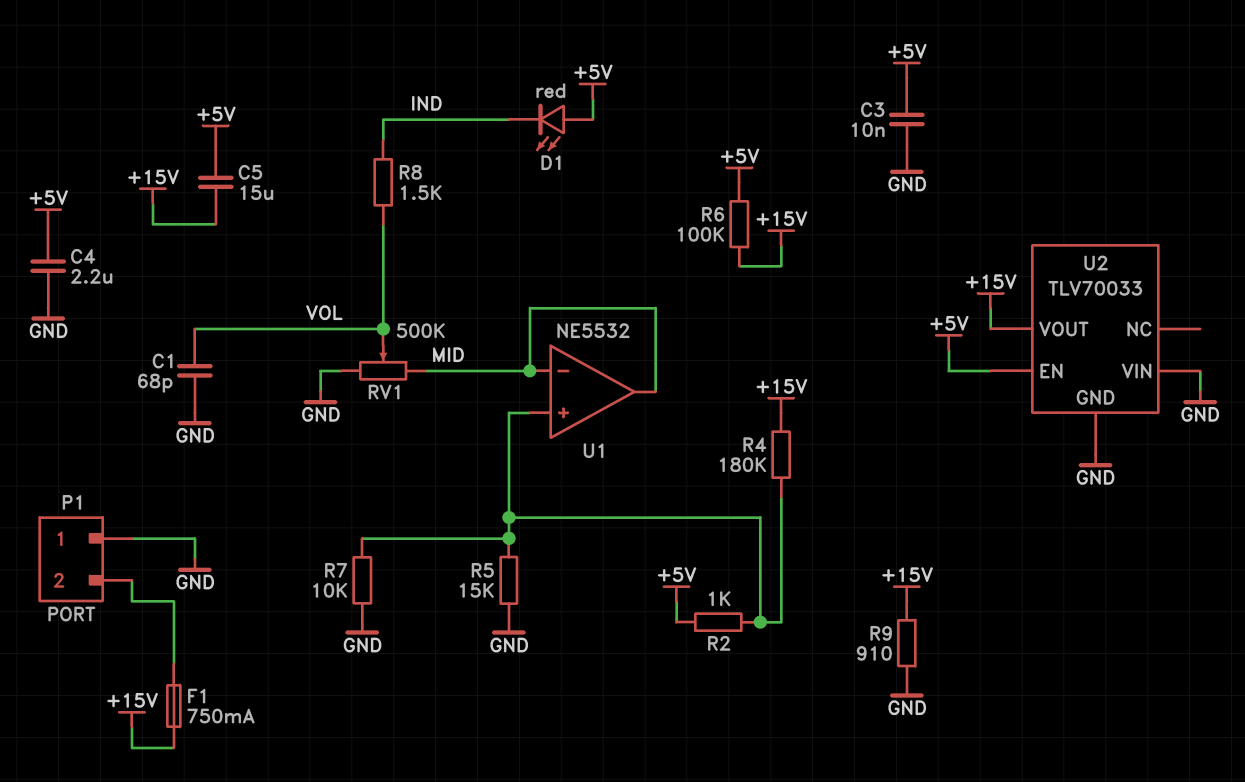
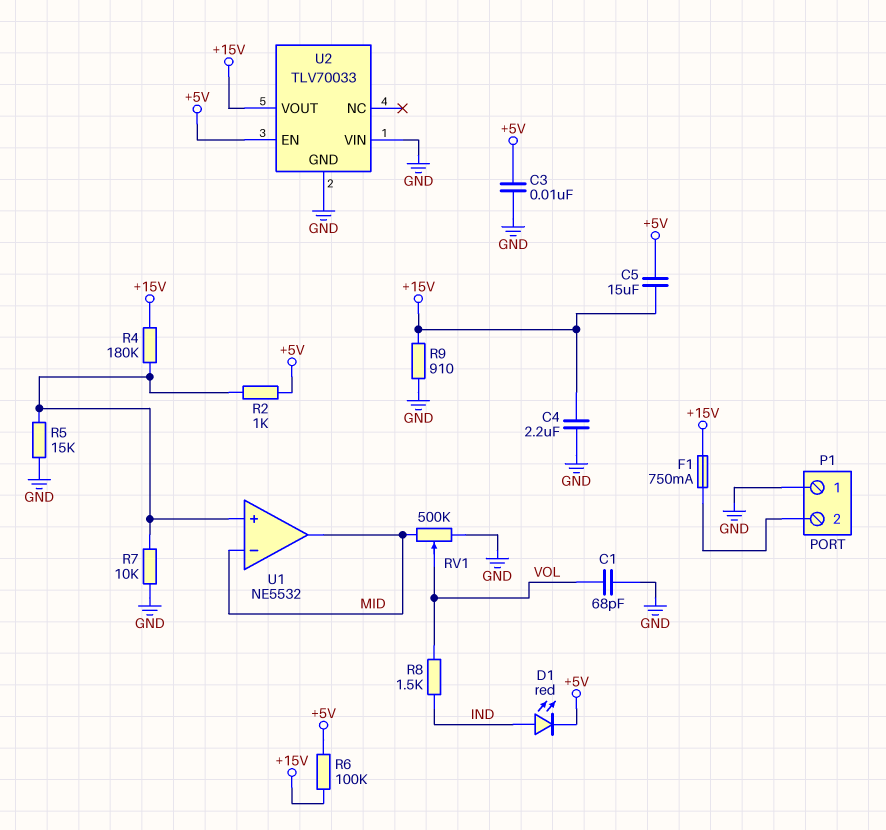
C4: 2.2uF (+5V, GND) -> 2.2uF (+15V, GND)
D1: LED red (A +5V, K IND) -> LED red (A IND, K +5V)

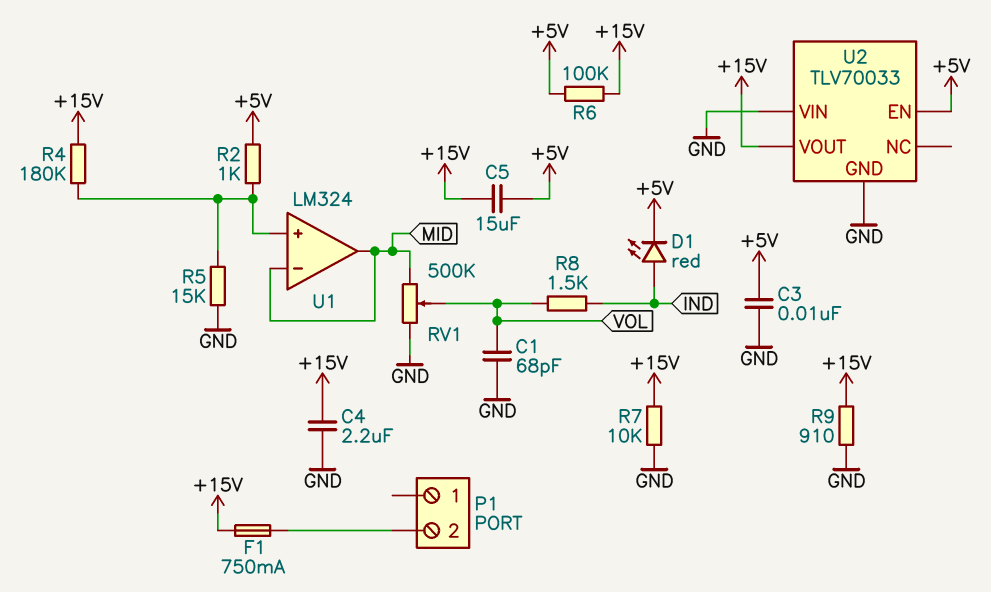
P1 pin 1: GND -> none
R7: 10k (GND, U1/in+) -> 10k (+15V, GND)
U1: NE5532 -> LM324

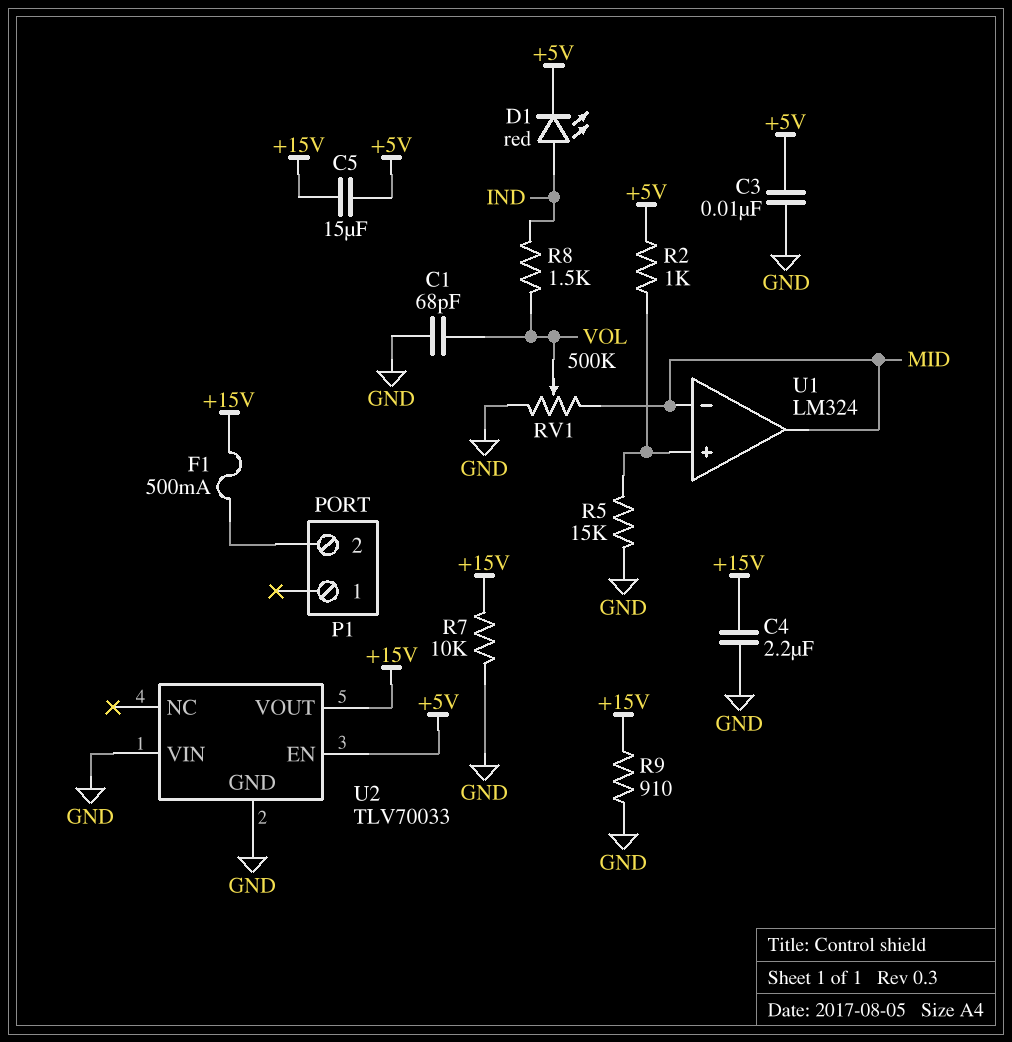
F1: 750mA (+15V, P1/2) -> 500mA (+15V, P1/2)
R4: 180k (+15V, U1/in+) -> none
R6: 100k (+5V, +15V) -> none

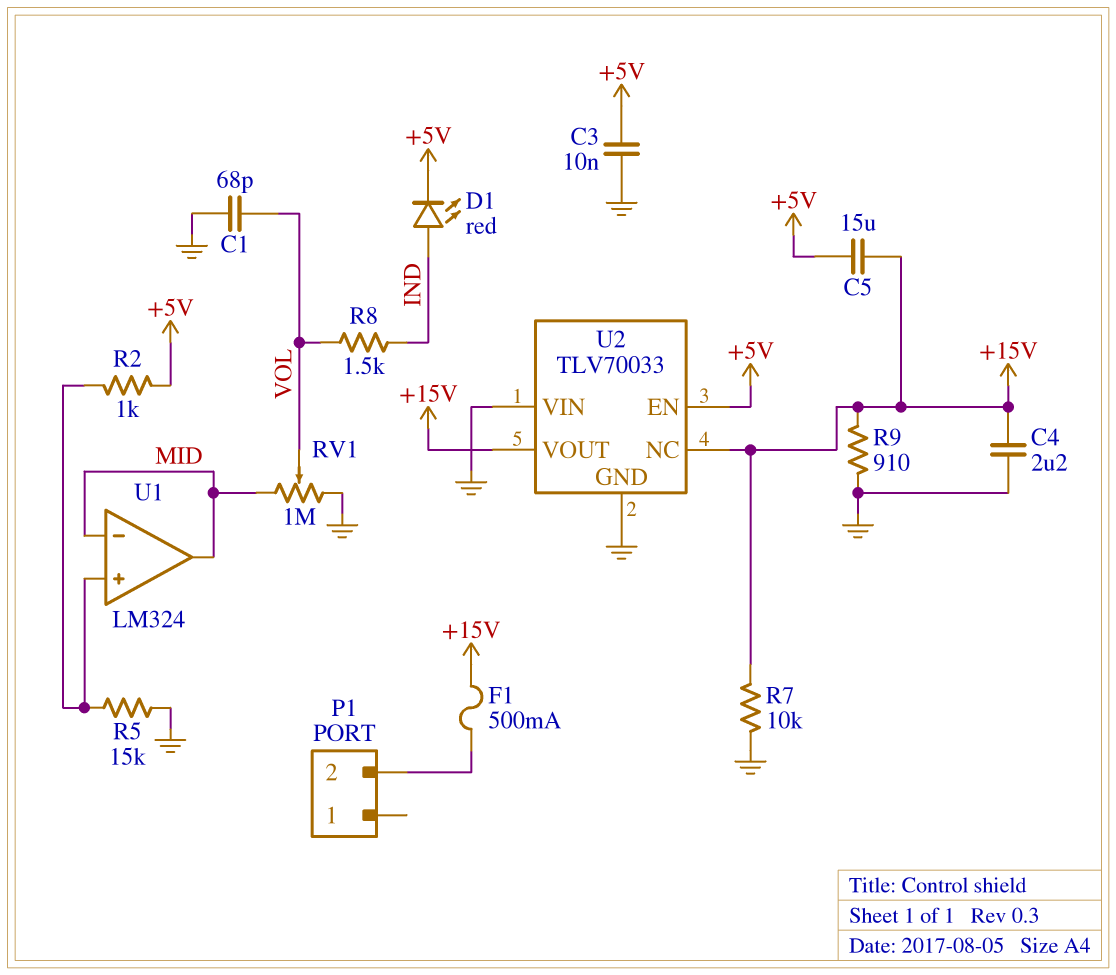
RV1: 500k (GND, MID, wiper VOL) -> 1M (GND, MID, wiper VOL)
U2 pin NC: none -> +15V

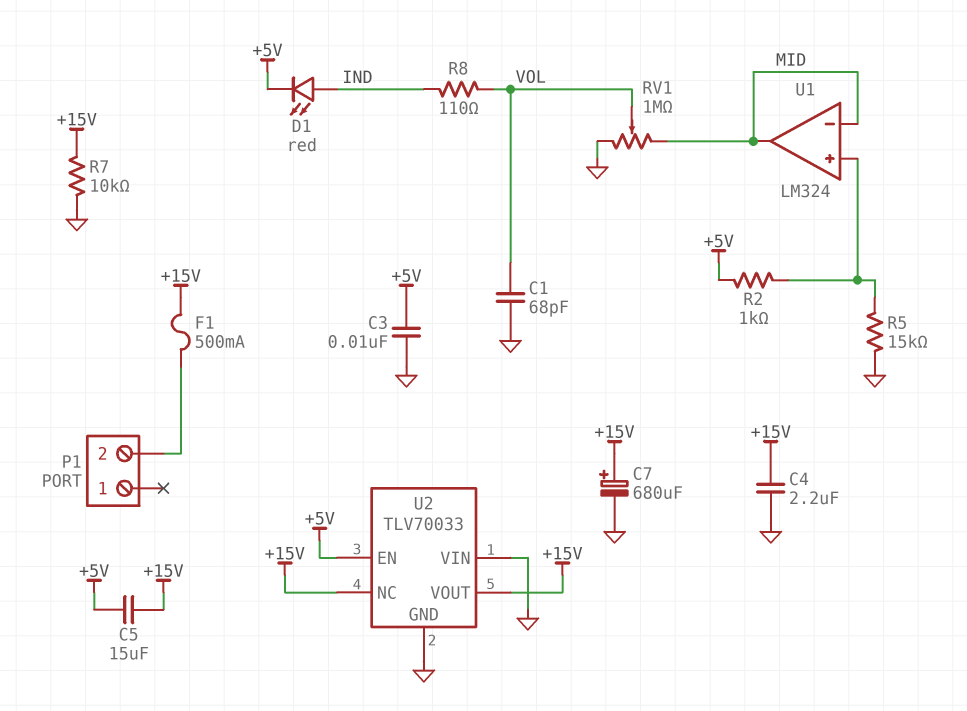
C7: none -> 680uF (plus +15V, minus GND)
R8: 1.5k (IND, VOL) -> 110 (IND, VOL)
R9: 910 (+15V, GND) -> none

